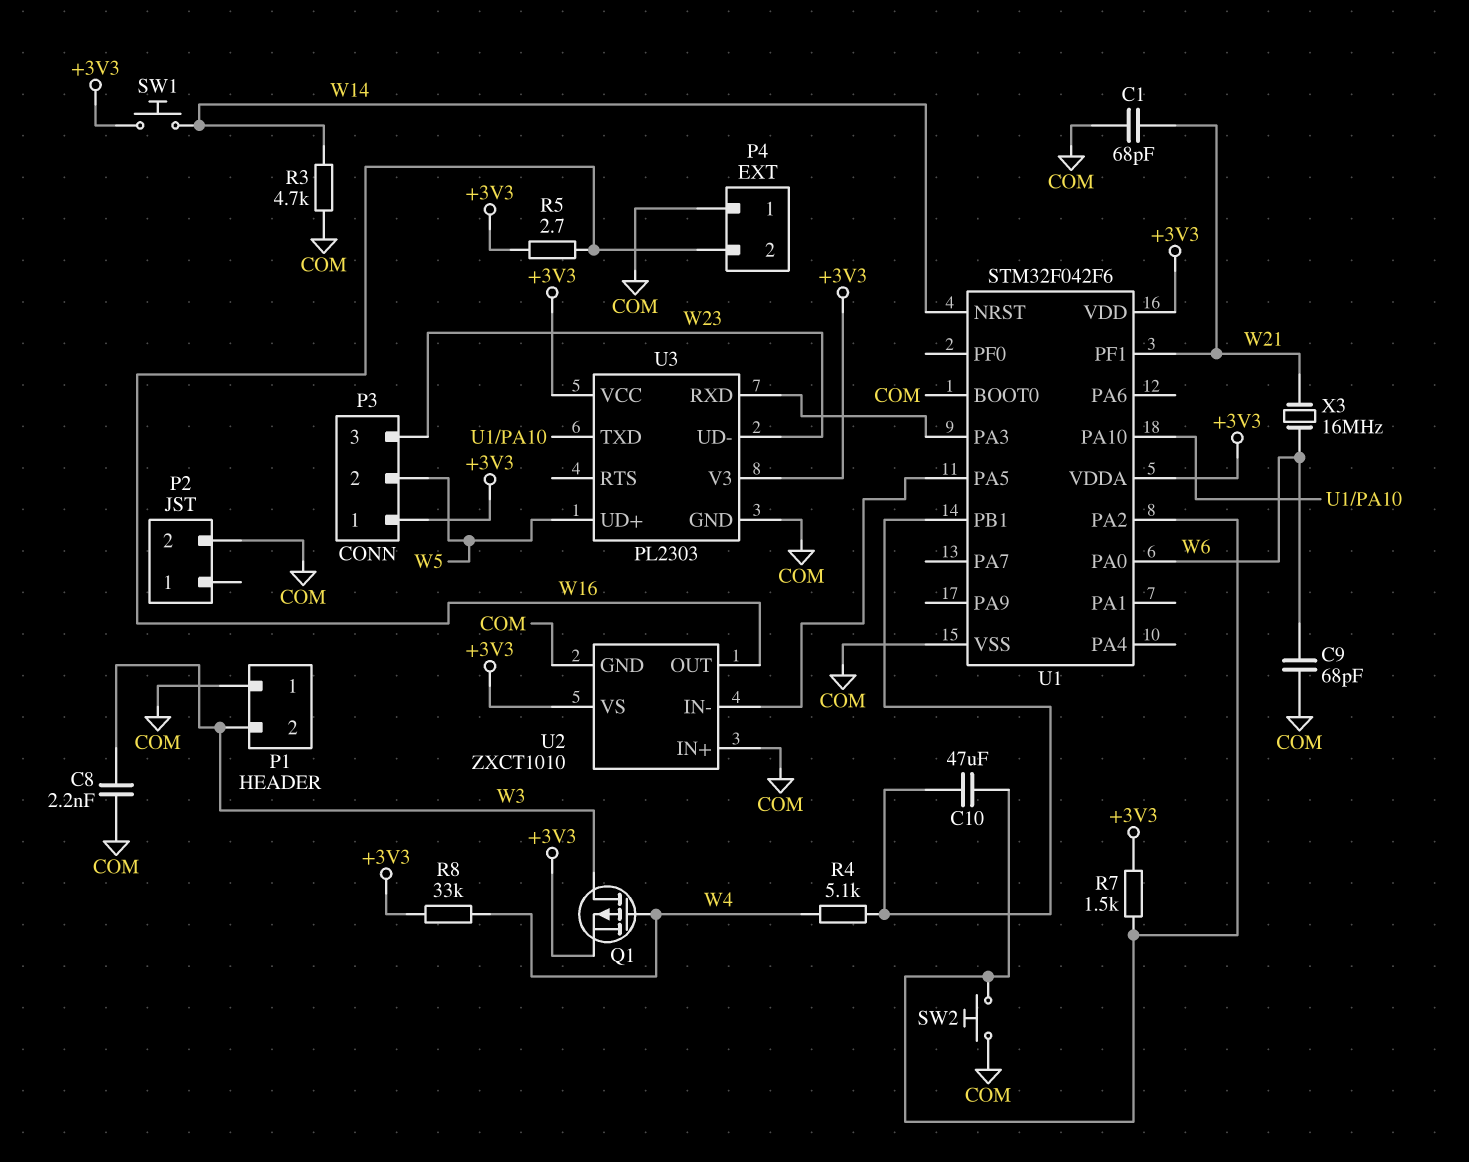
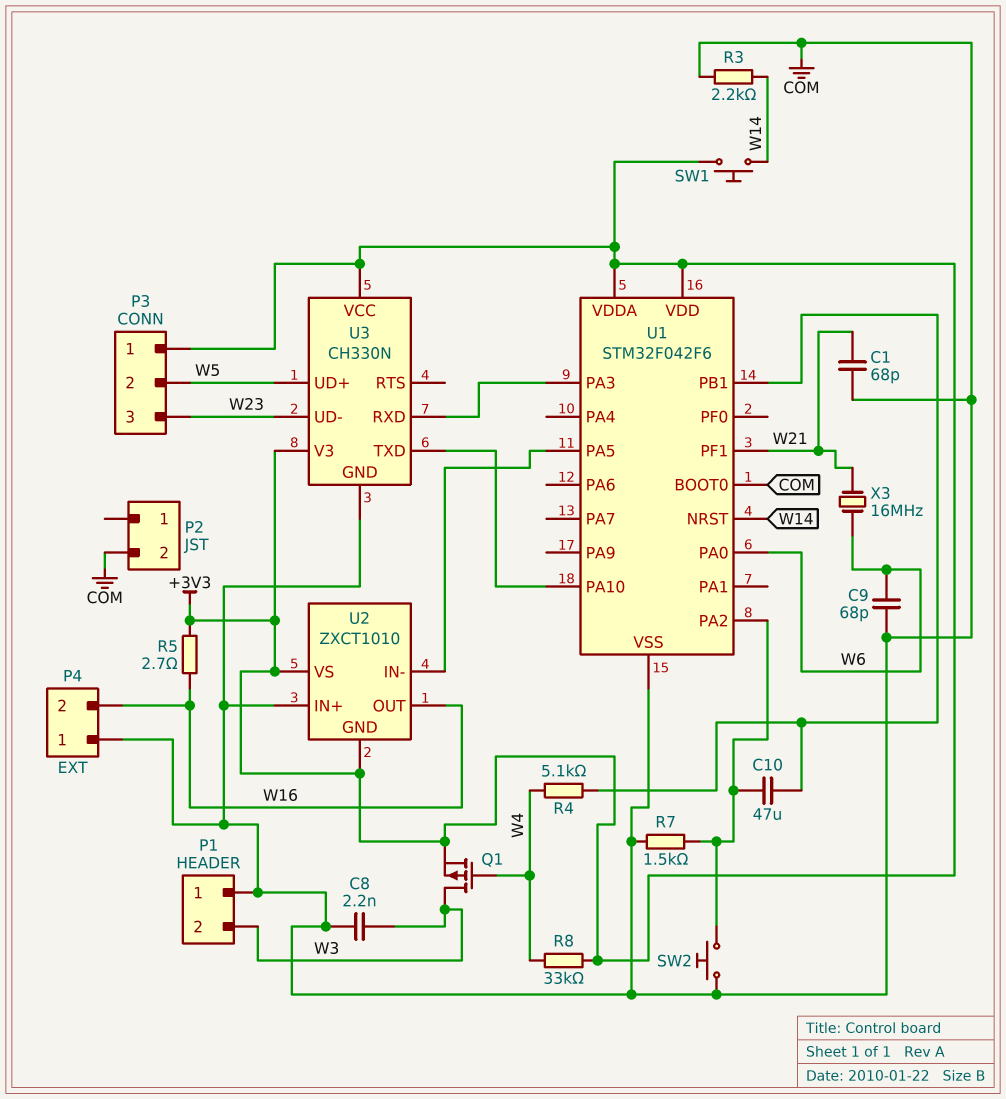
R3: 4.7k (COM, W14) -> 2.2k (COM, W14)
R7: 1.5k (+3V3, U1/PA2) -> 1.5k (COM, U1/PA2)
U2 pin GND: COM -> +3V3
U3: PL2303 -> CH330N

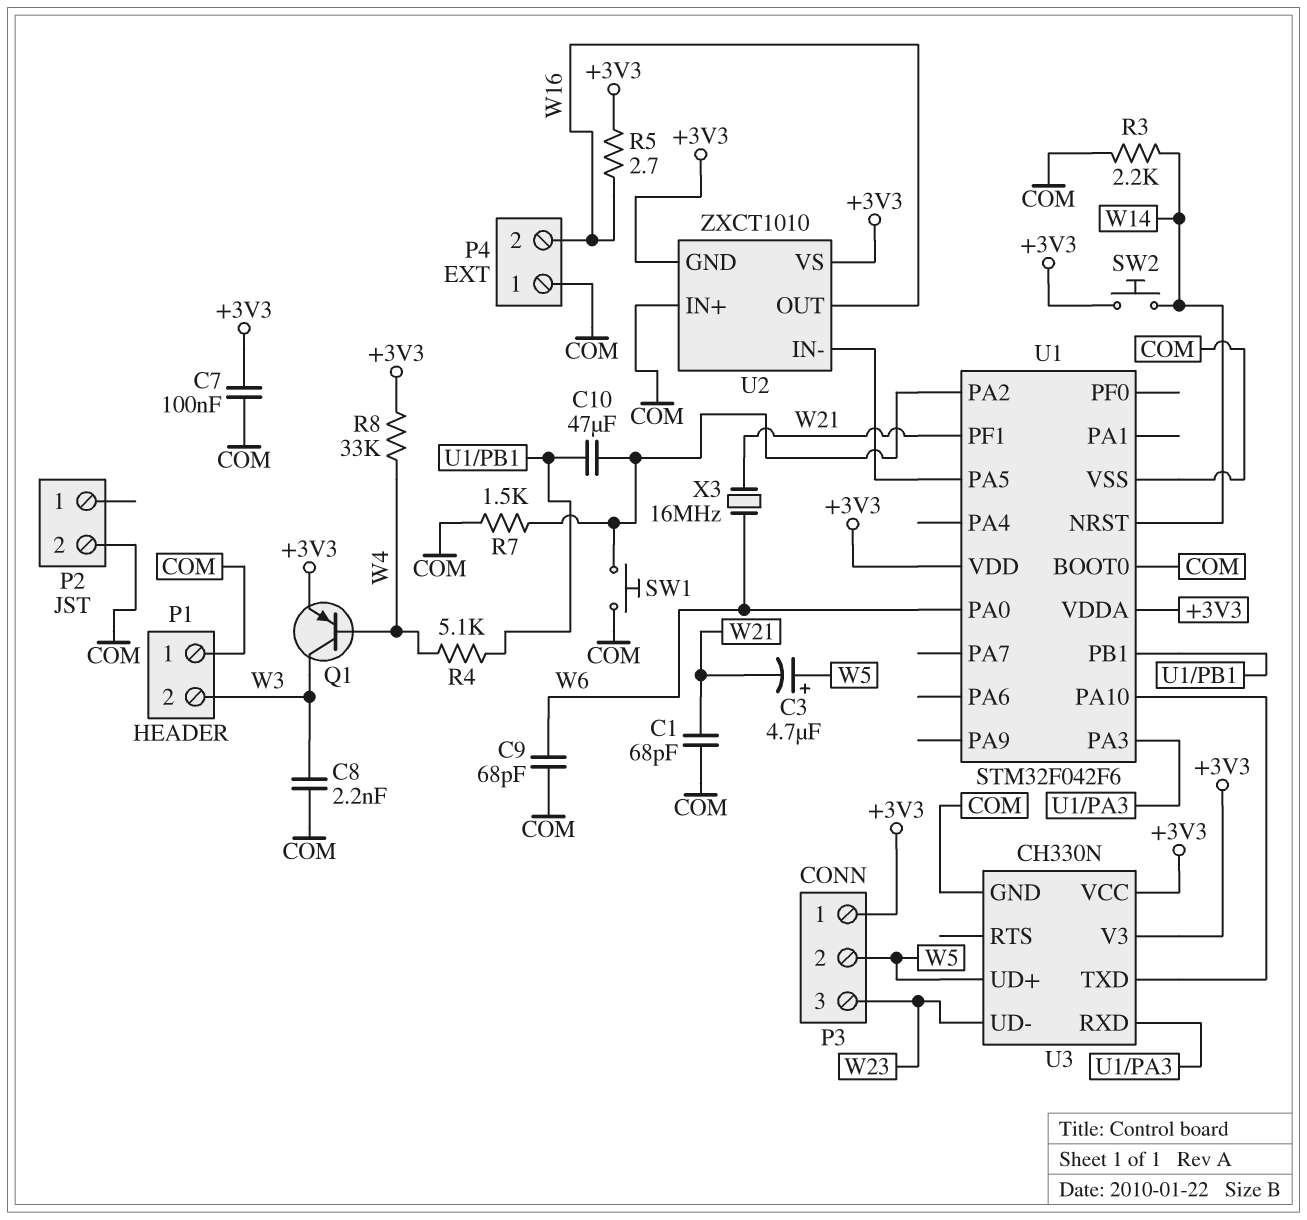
C3: none -> 4.7uF (plus W5, minus W21)
C7: none -> 100nF (+3V3, COM)
Q1: PMOS (G W4, D W3, S +3V3) -> PNP (B W4, C W3, E +3V3)
SW1: button (+3V3, W14) -> button (COM, U1/PA2)
SW2: button (COM, U1/PA2) -> button (+3V3, W14)

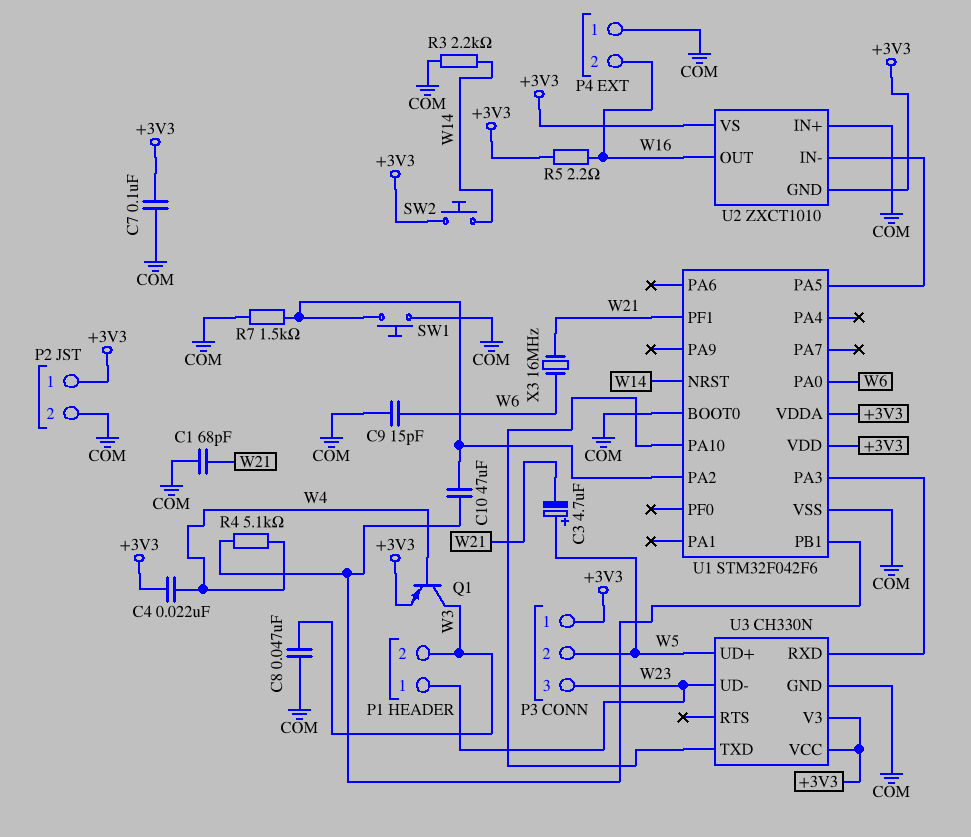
C4: none -> 22nF (+3V3, W4)
C8: 2.2nF (COM, W3) -> 47nF (COM, W3)
C9: 68pF (COM, W6) -> 15pF (COM, W6)
P1 pin 1: COM -> W23
P2 pin 1: none -> +3V3
R5: 2.7 (+3V3, W16) -> 2.2 (+3V3, W16)
R8: 33k (+3V3, W4) -> none

